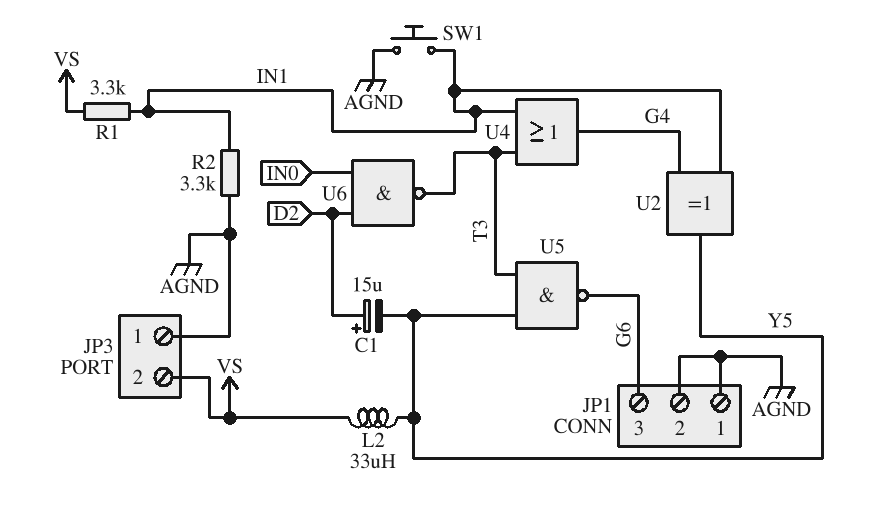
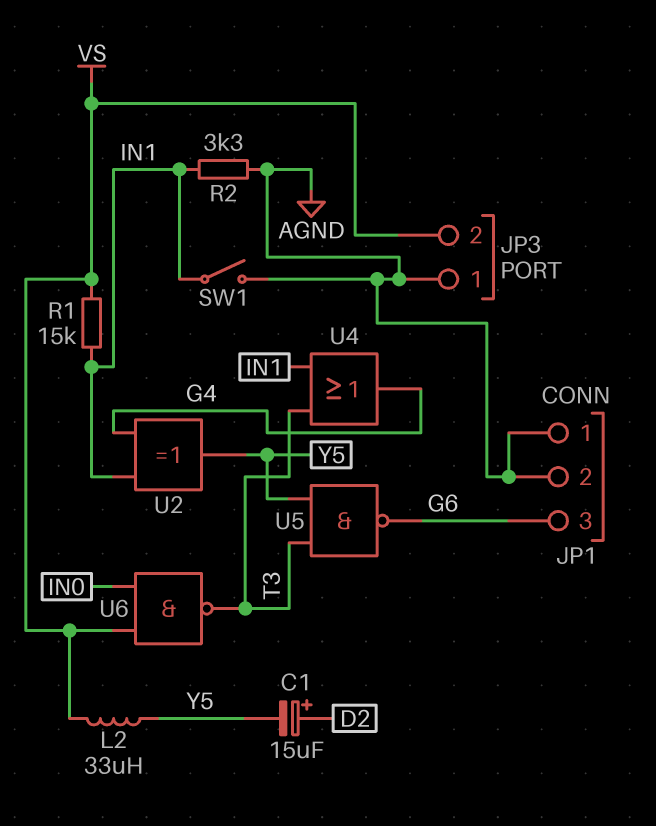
R1: 3.3k (IN1, VS) -> 15k (IN1, VS)
SW1: button (AGND, IN1) -> switch (AGND, IN1)
U6: NAND (in D2, in IN0, out T3) -> NAND (in IN0, in VS, out T3)

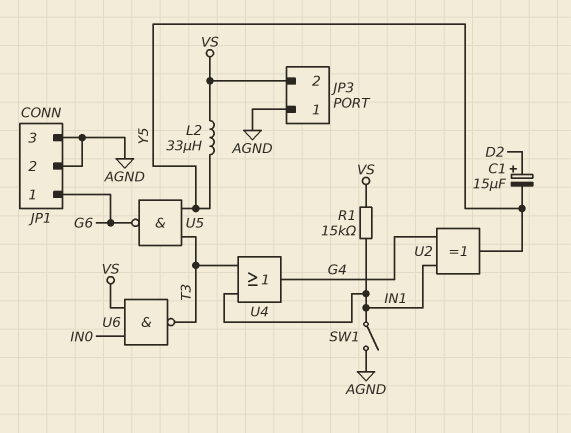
JP1 pin 1: AGND -> G6
JP1 pin 3: G6 -> AGND
R2: 3.3k (AGND, IN1) -> none

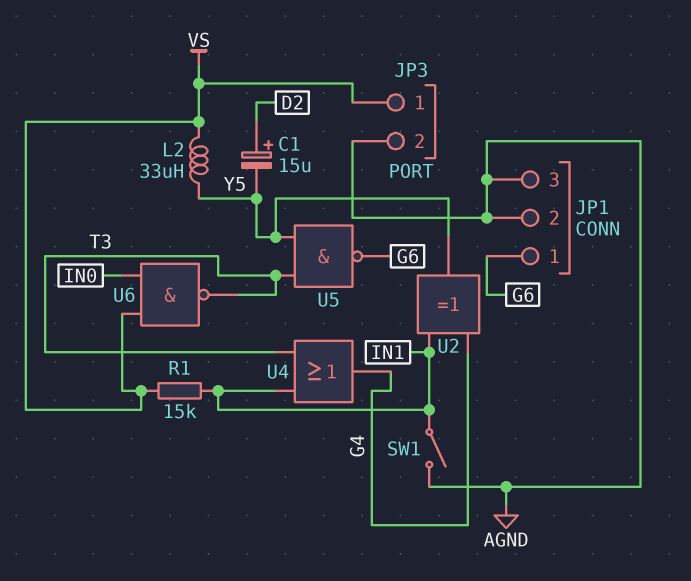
JP3 pin 1: AGND -> VS
JP3 pin 2: VS -> AGND

